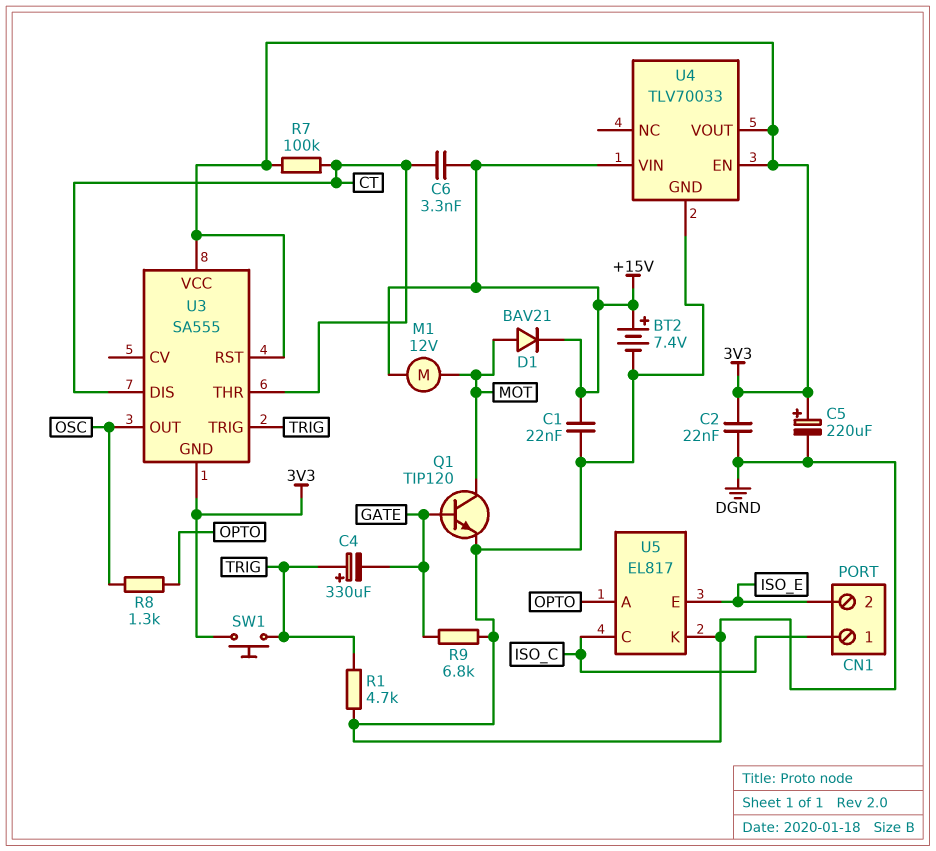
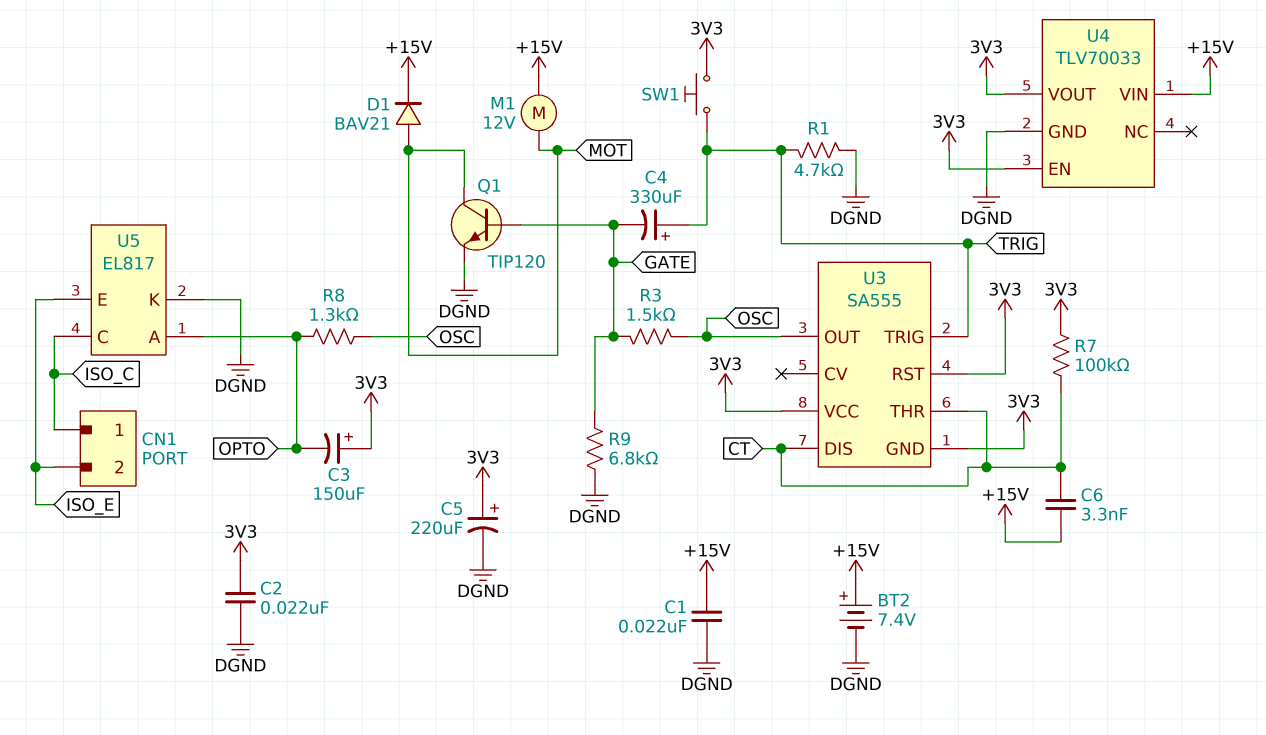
C3: none -> 150uF (plus 3V3, minus OPTO)
R3: none -> 1.5k (GATE, OSC)

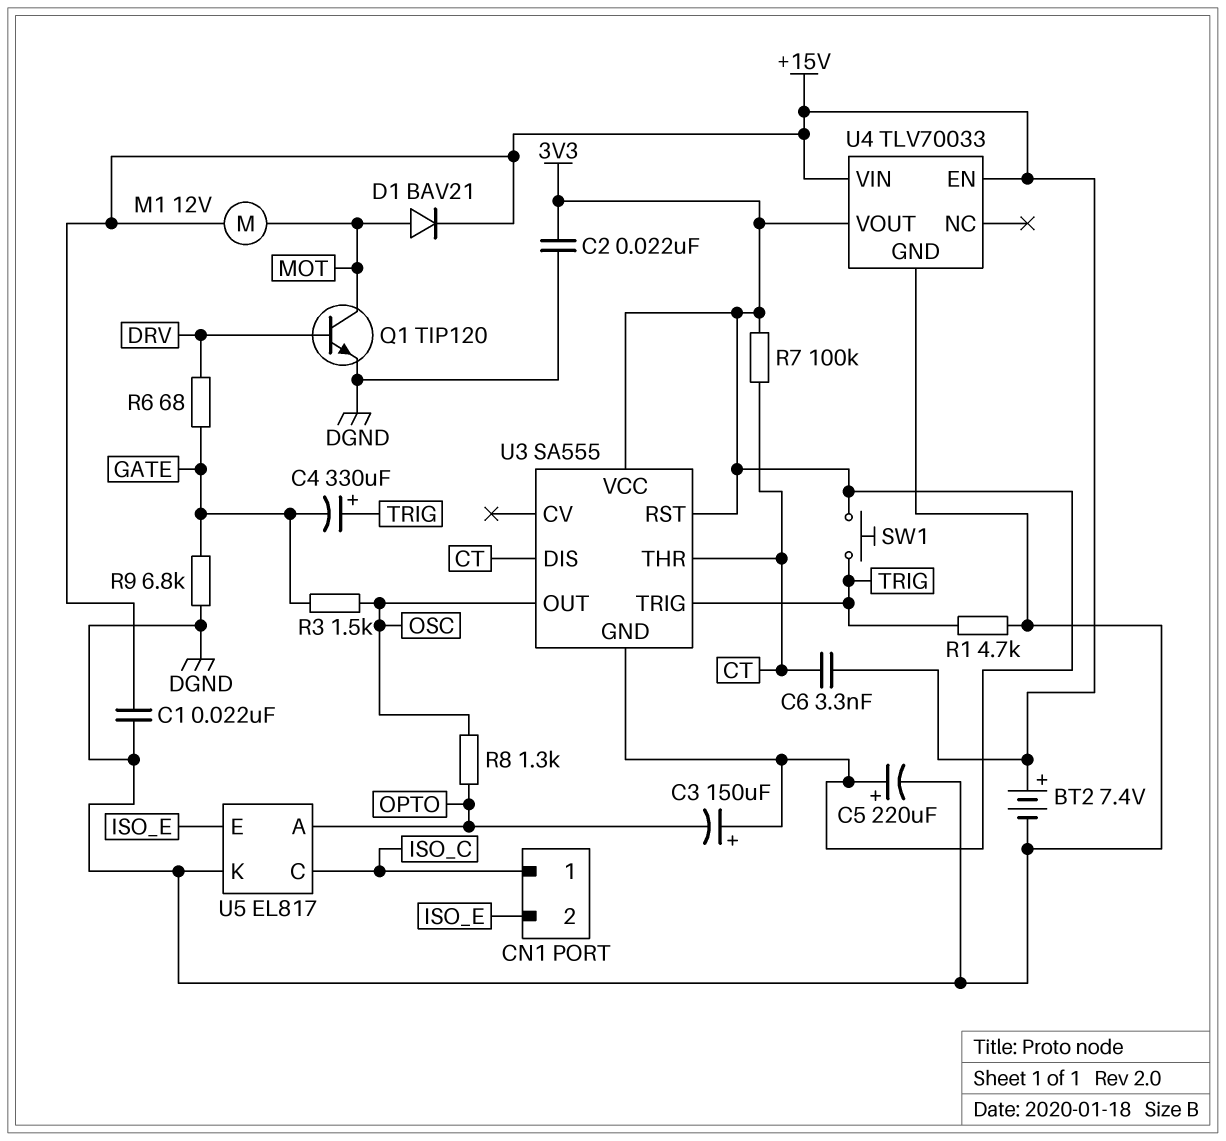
Q1: NPN TIP120 (B GATE, C MOT, E DGND) -> NPN TIP120 (B DRV, C MOT, E DGND)
R6: none -> 68 (DRV, GATE)
U4 pin EN: 3V3 -> +15V

